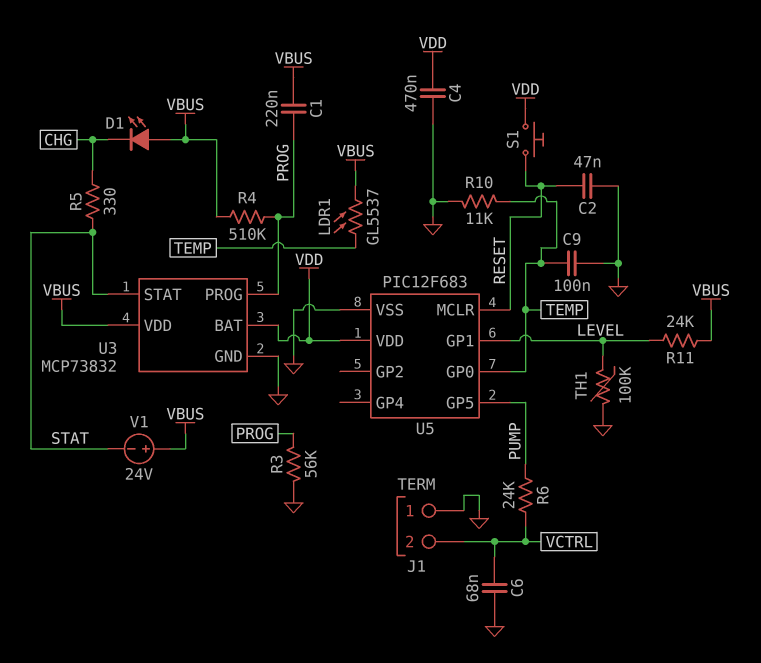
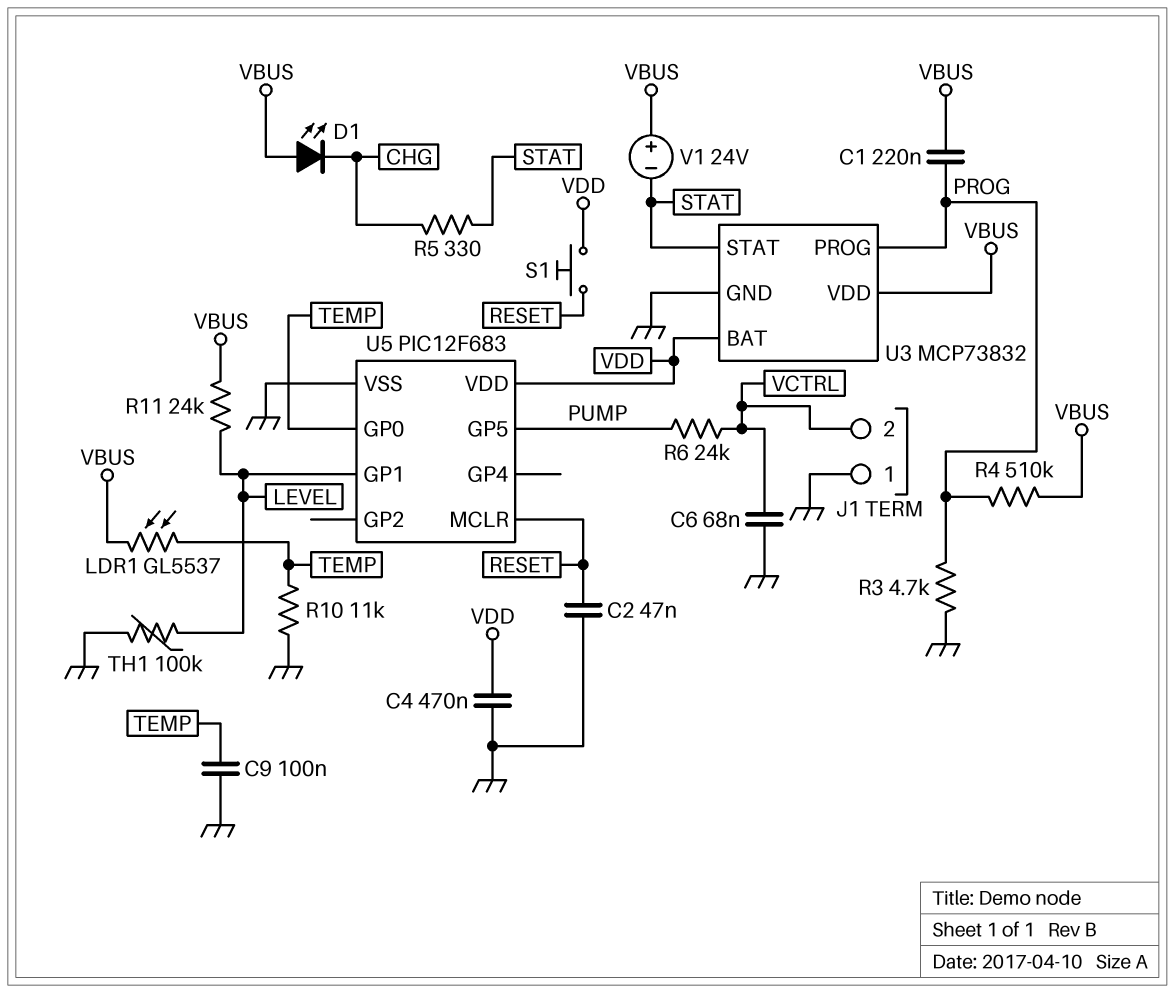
R3: 56k (GND, PROG) -> 4.7k (GND, PROG)

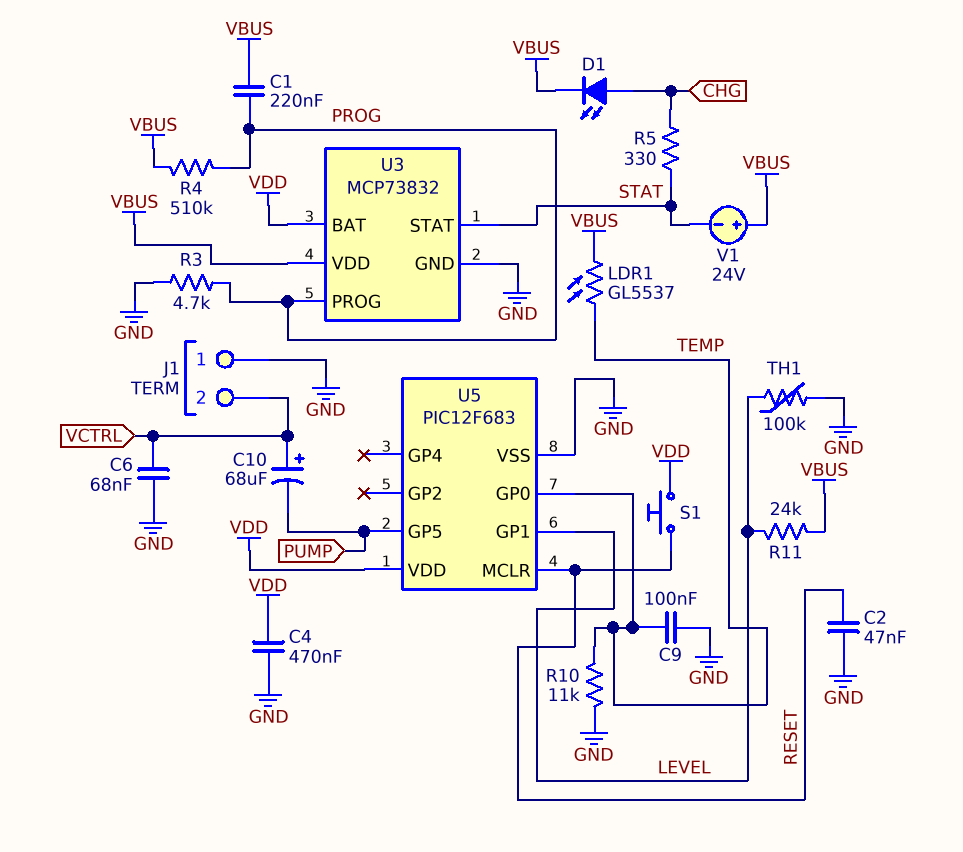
C10: none -> 68uF (plus VCTRL, minus PUMP)
D1: LED (A VBUS, K CHG) -> LED (A CHG, K VBUS)
R6: 24k (PUMP, VCTRL) -> none

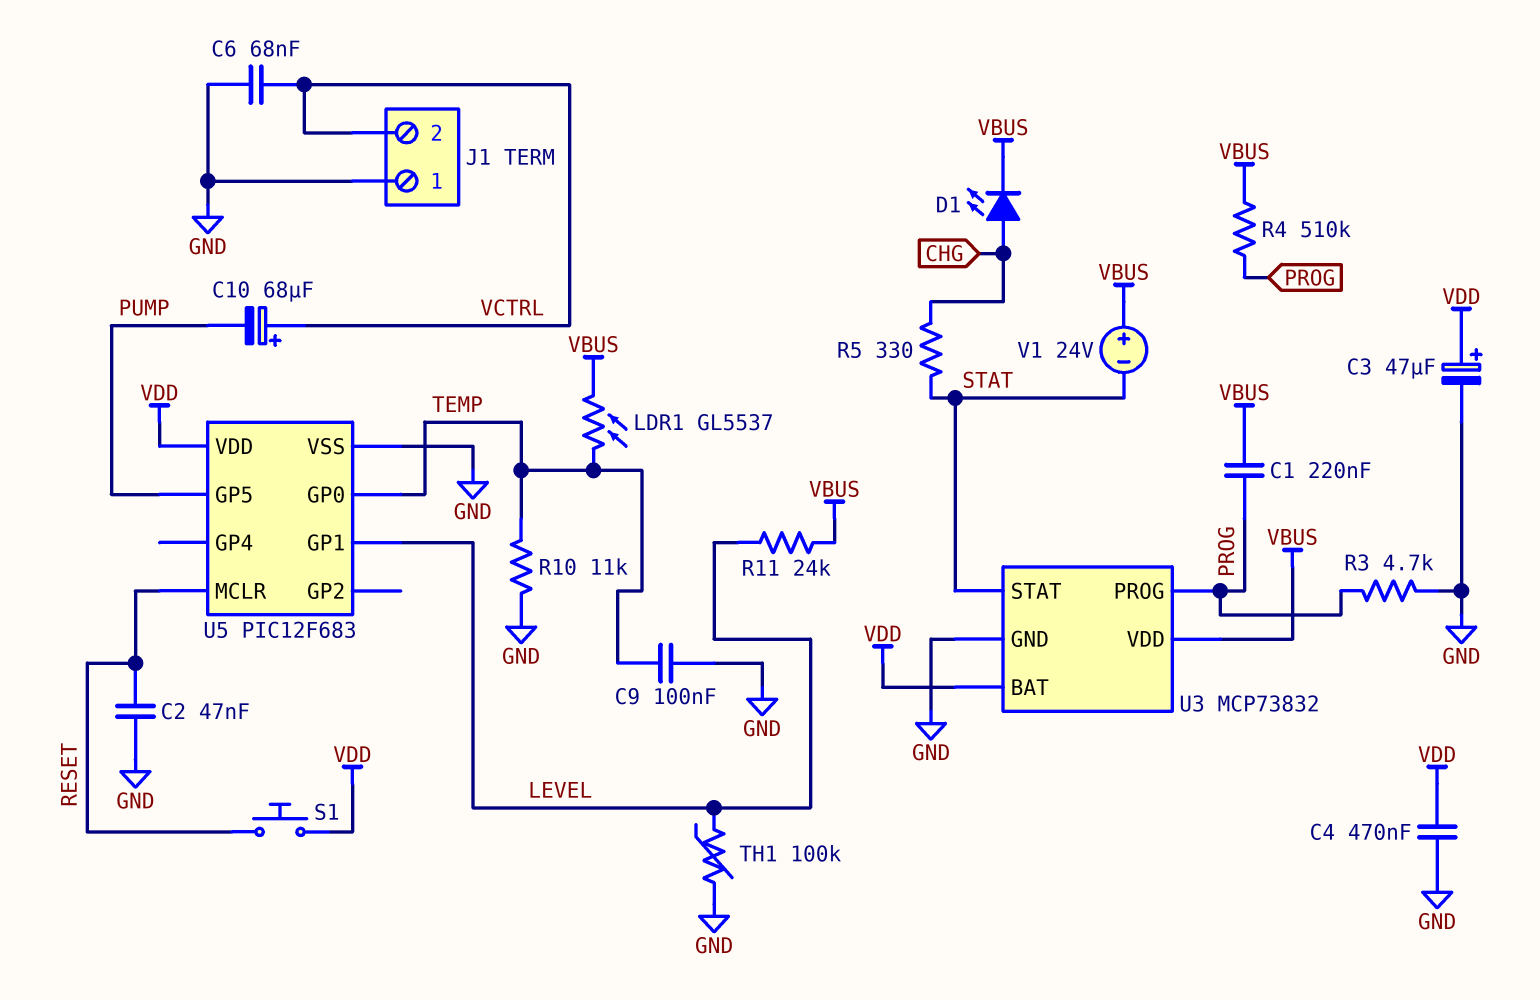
C3: none -> 47uF (plus VDD, minus GND)

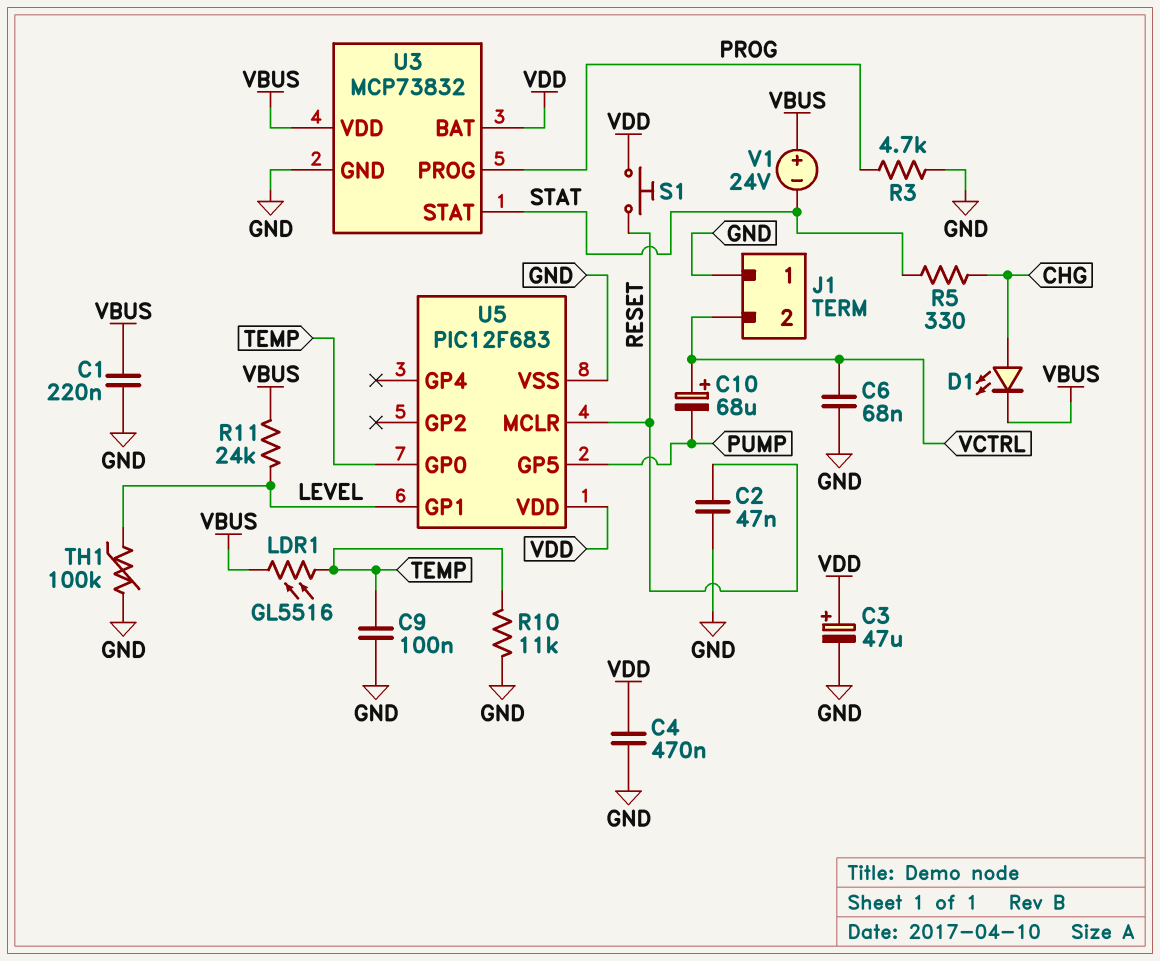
C1: 220nF (PROG, VBUS) -> 220nF (GND, VBUS)
LDR1: GL5537 (TEMP, VBUS) -> GL5516 (TEMP, VBUS)
R4: 510k (PROG, VBUS) -> none

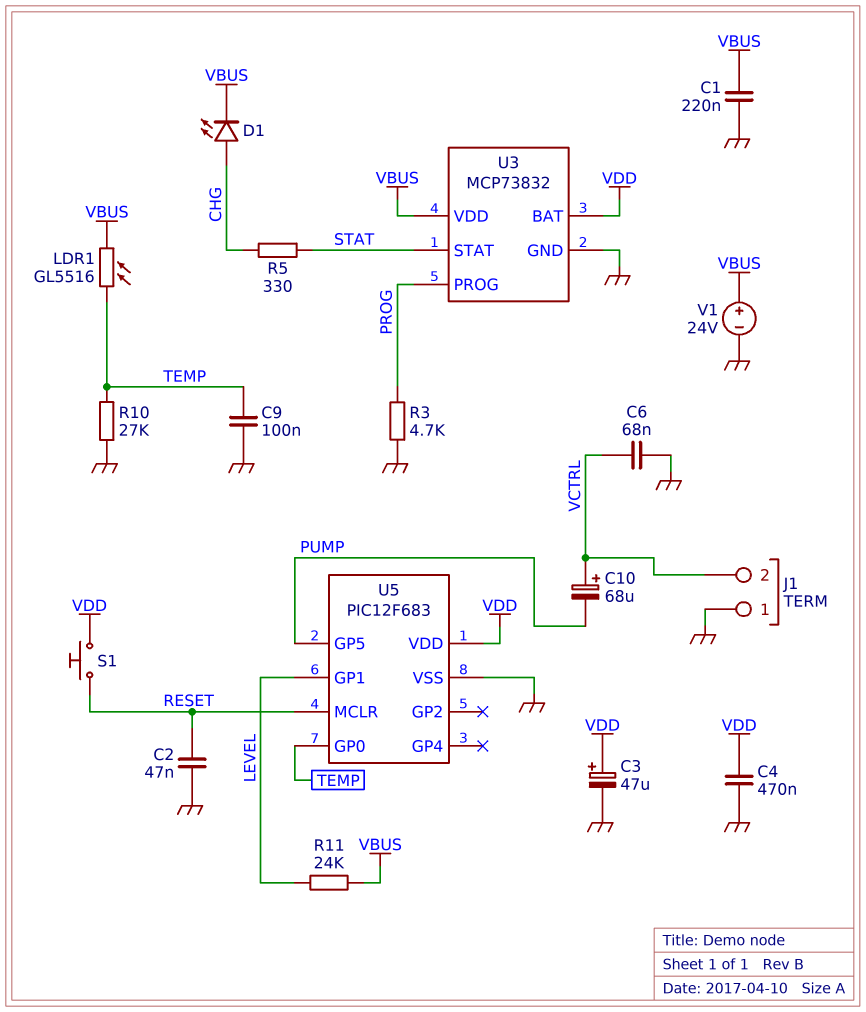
R10: 11k (GND, TEMP) -> 27k (GND, TEMP)
TH1: 100k (GND, LEVEL) -> none
V1: 24V (plus VBUS, minus STAT) -> 24V (plus VBUS, minus GND)

